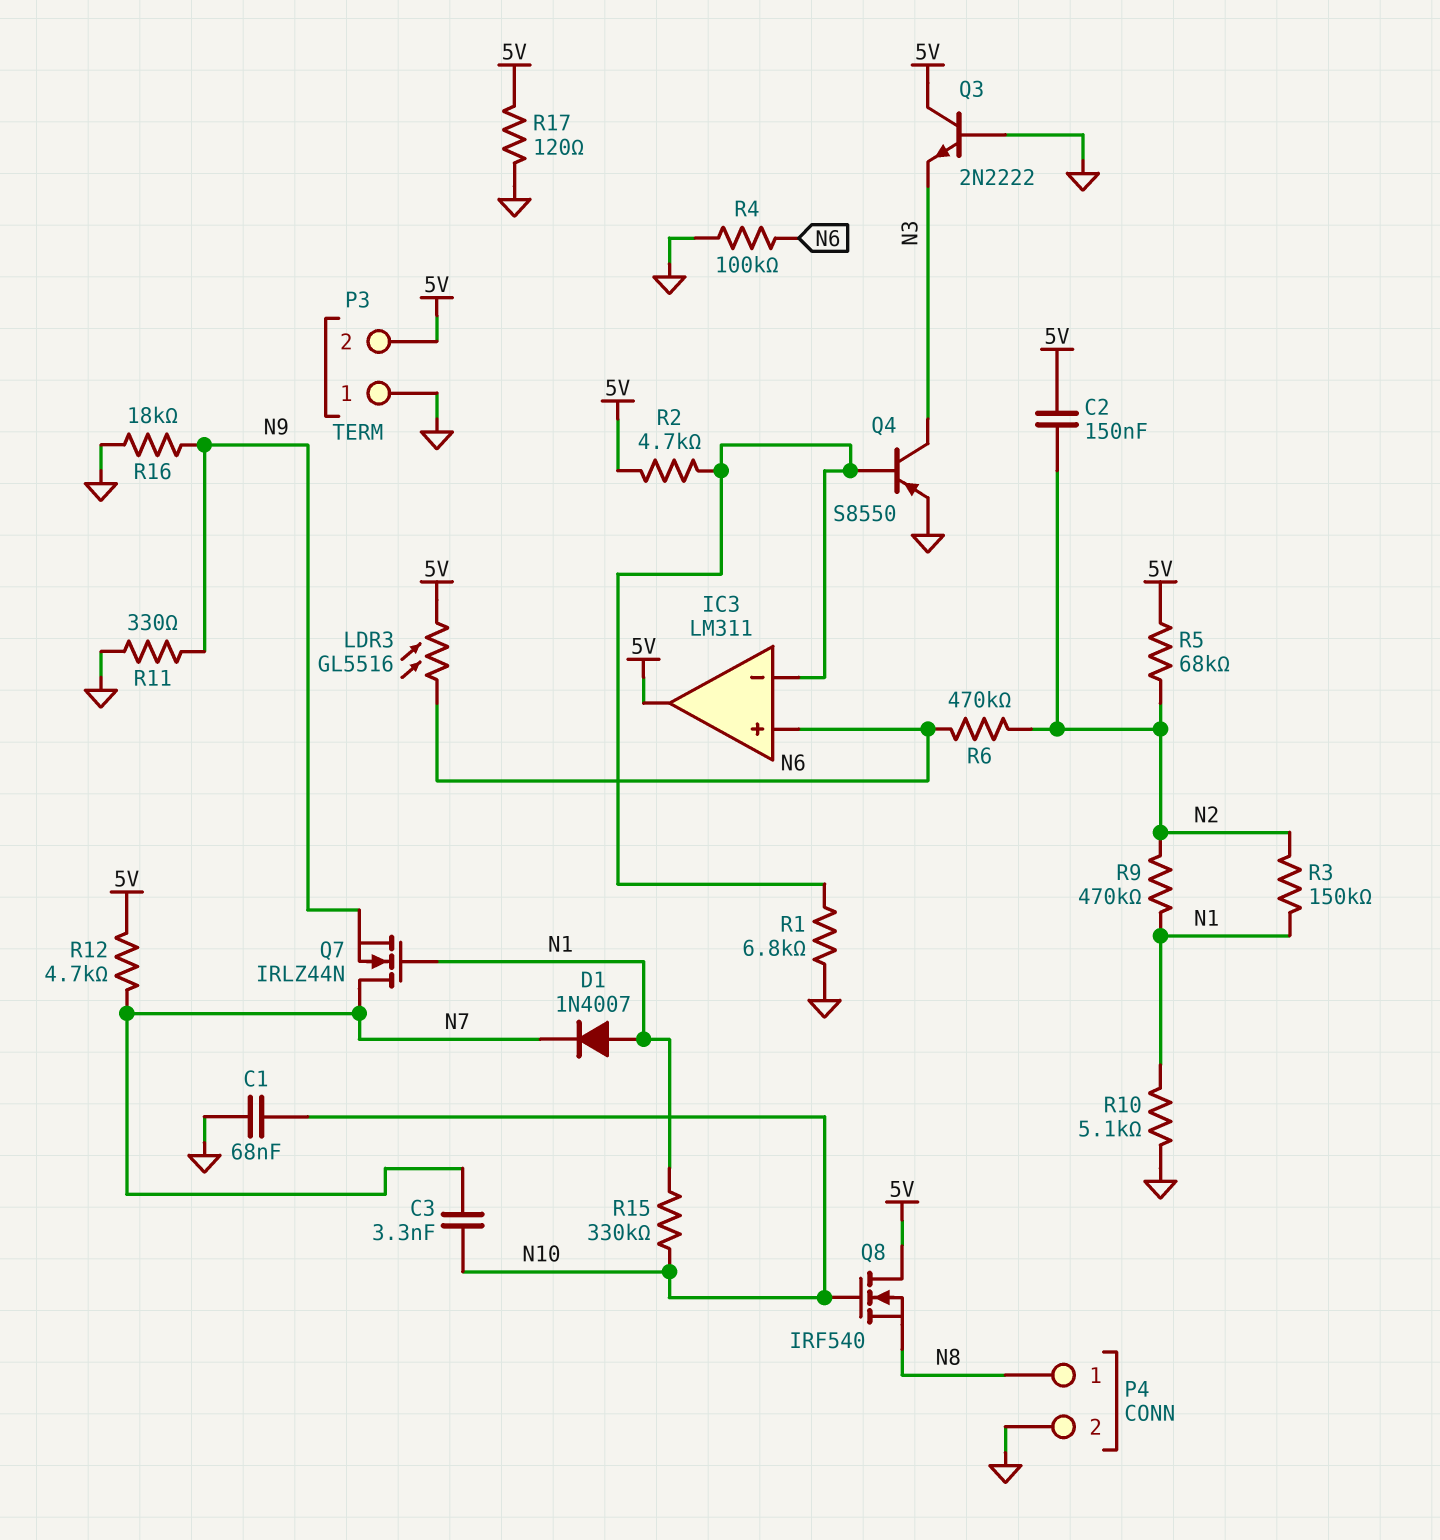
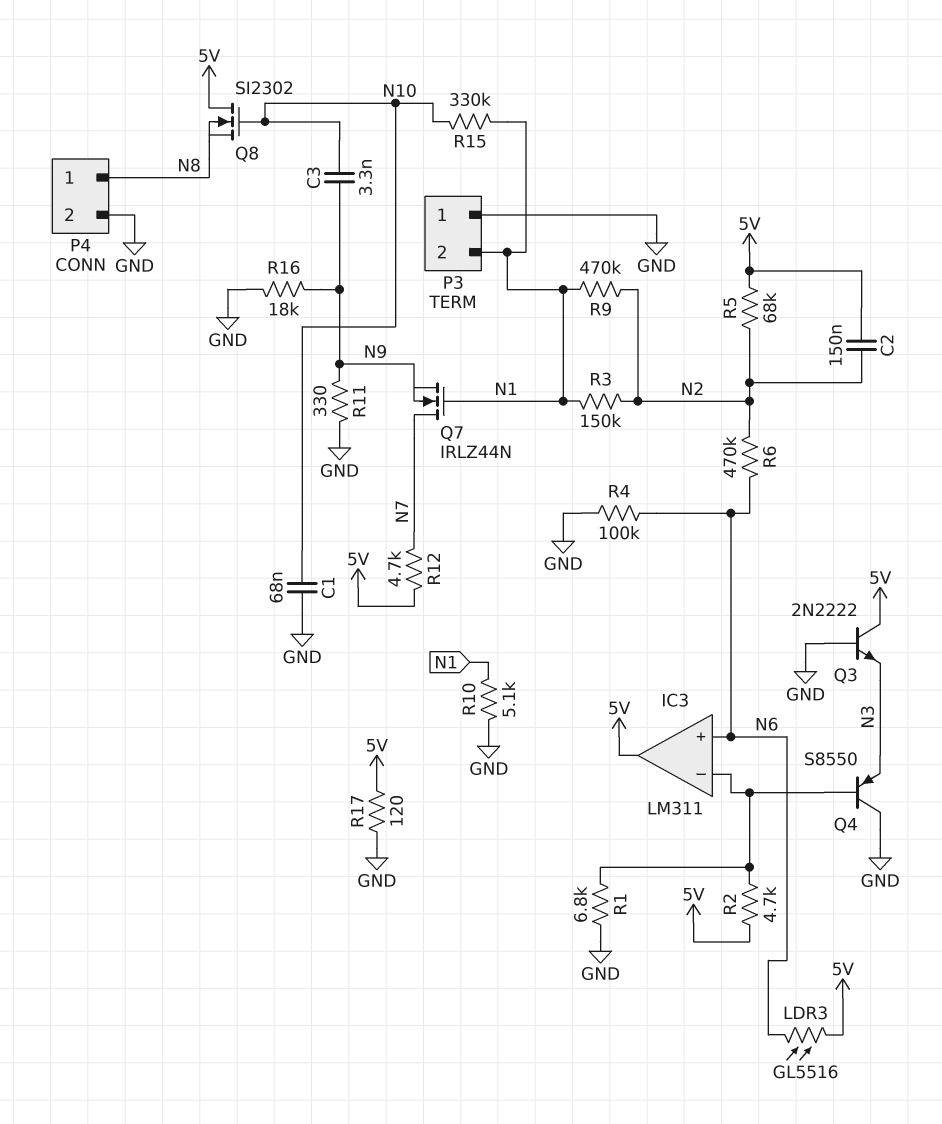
C3: 3.3nF (N7, N10) -> 3.3nF (N9, N10)
D1: diode 1N4007 (A N1, K N7) -> none
P3 pin 2: 5V -> N1
Q4: PNP S8550 (B IC3/in-, C N3, E GND) -> PNP S8550 (B IC3/in-, C GND, E N3)
Q8: NMOS IRF540 (G N10, D 5V, S N8) -> NMOS SI2302 (G N10, D 5V, S N8)

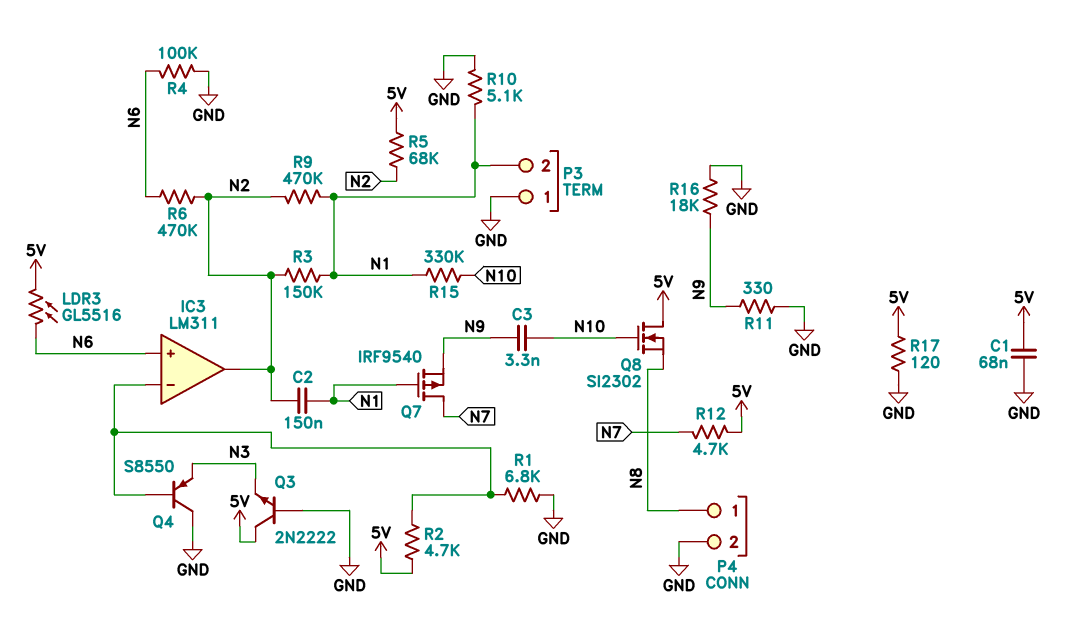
C1: 68nF (GND, N10) -> 68nF (5V, GND)
C2: 150nF (5V, N2) -> 150nF (N1, N2)
IC3 pin out: 5V -> N2
Q7: NMOS IRLZ44N (G N1, D N7, S N9) -> PMOS IRF9540 (G N1, D N7, S N9)

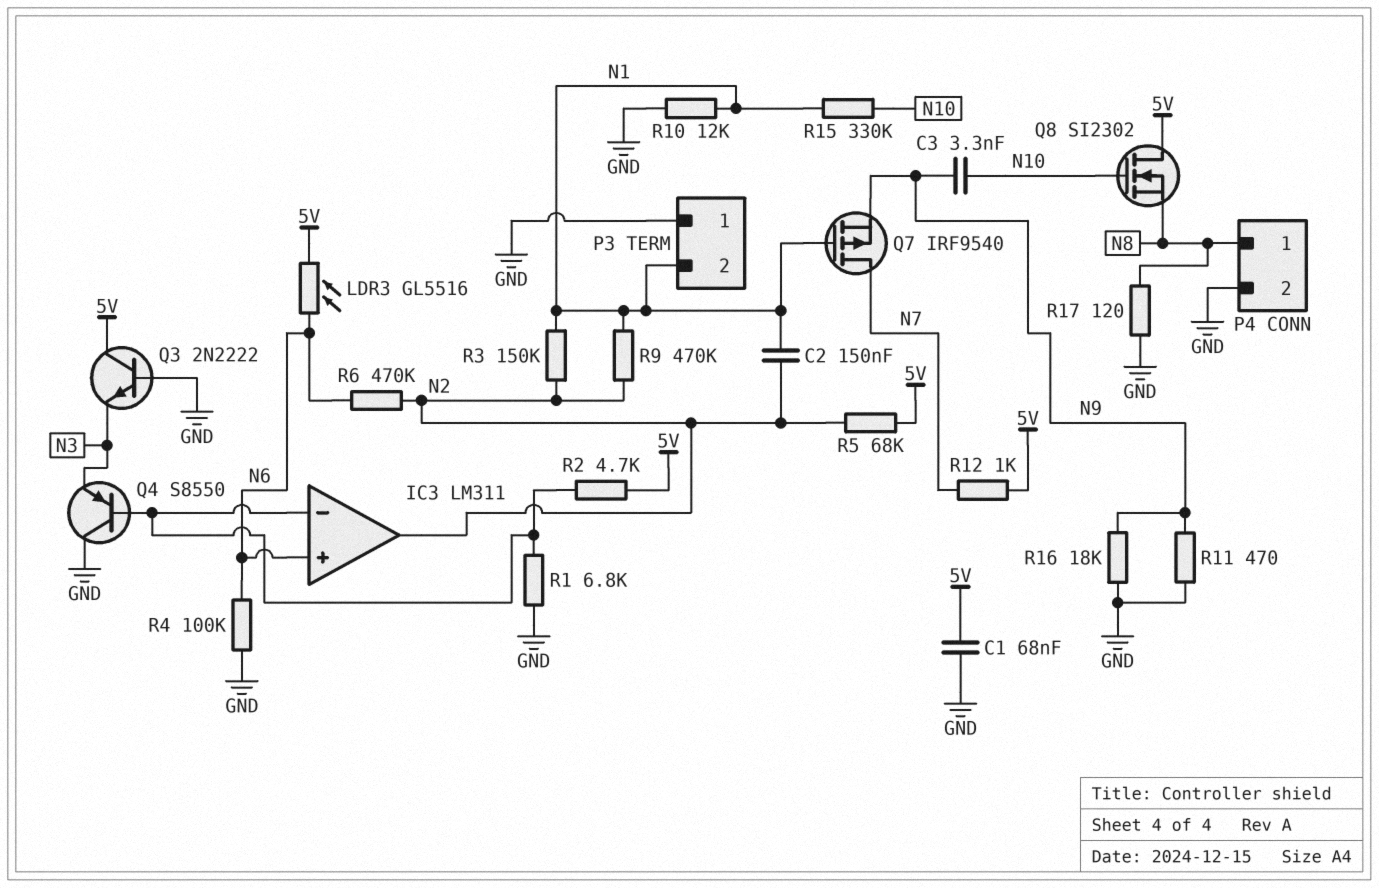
R10: 5.1k (GND, N1) -> 12k (GND, N1)
R11: 330 (GND, N9) -> 470 (GND, N9)
R12: 4.7k (5V, N7) -> 1k (5V, N7)
R17: 120 (5V, GND) -> 120 (GND, N8)

